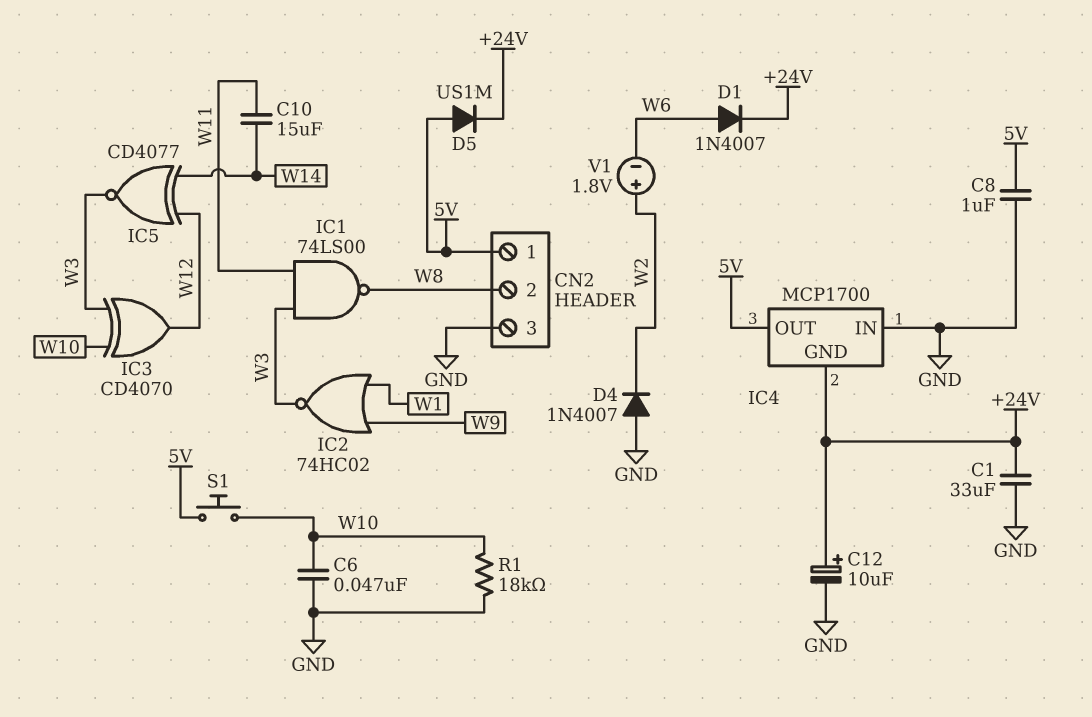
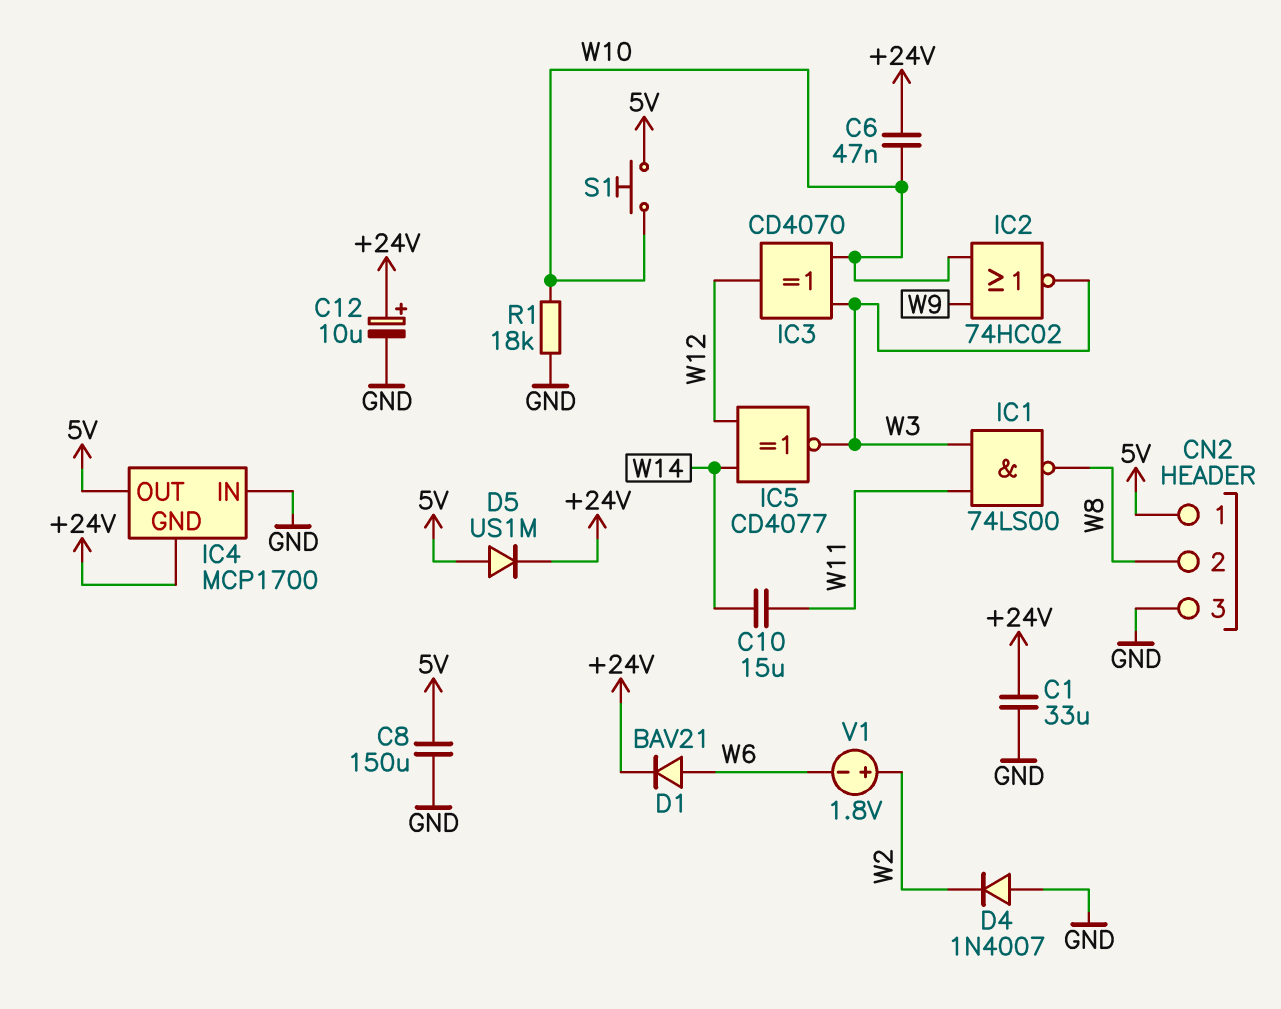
C6: 47nF (GND, W10) -> 47nF (+24V, W10)
C8: 1uF (5V, GND) -> 150uF (5V, GND)
D1: diode 1N4007 (A W6, K +24V) -> diode BAV21 (A W6, K +24V)
IC2: NOR 74HC02 (in W1, in W9, out W3) -> NOR 74HC02 (in W9, in W10, out W3)

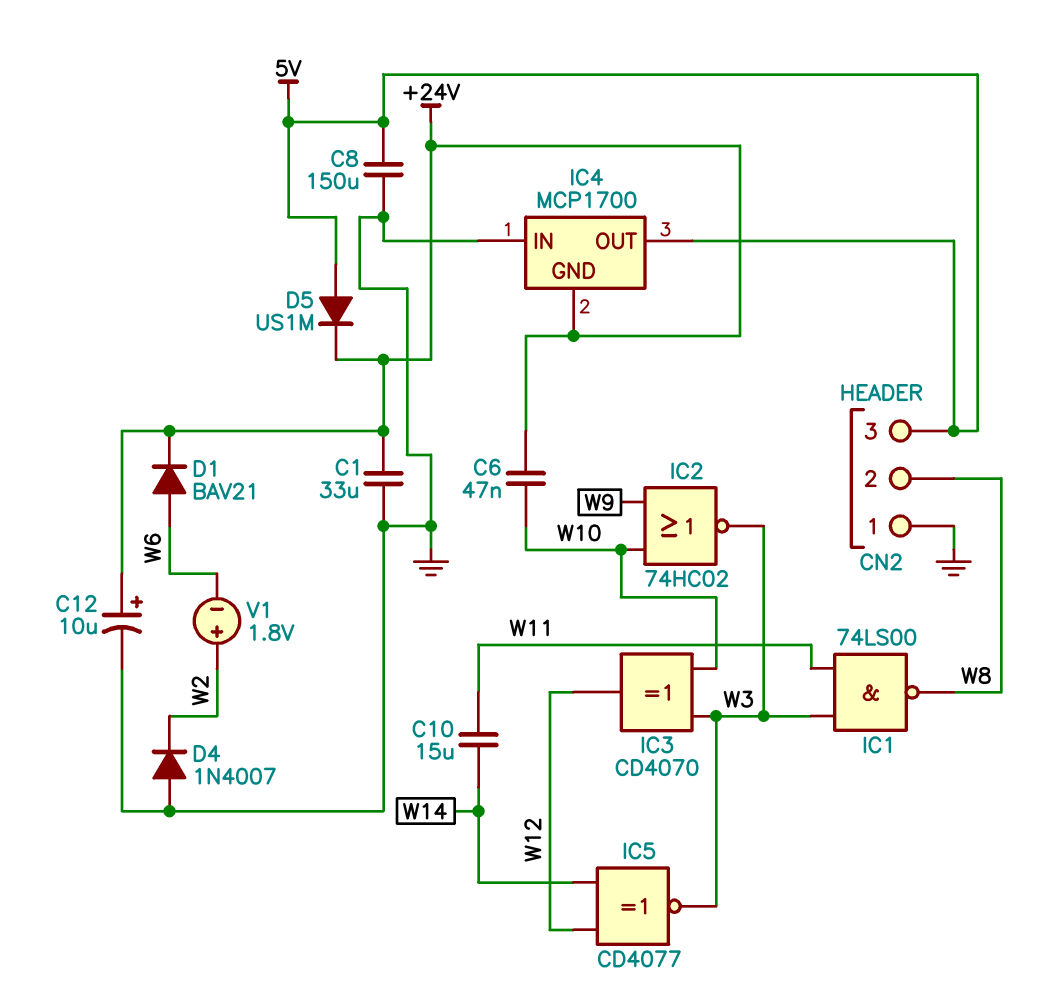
CN2 pin 1: 5V -> GND
CN2 pin 3: GND -> 5V
R1: 18k (GND, W10) -> none
S1: button (5V, W10) -> none

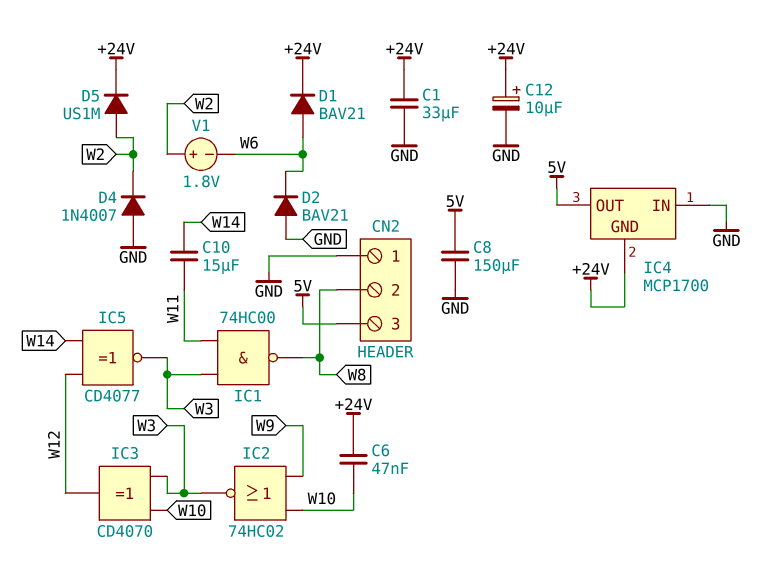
D2: none -> diode BAV21 (A GND, K W6)
D5: diode US1M (A 5V, K +24V) -> diode US1M (A W2, K +24V)
IC1: NAND 74LS00 (in W3, in W11, out W8) -> NAND 74HC00 (in W3, in W11, out W8)

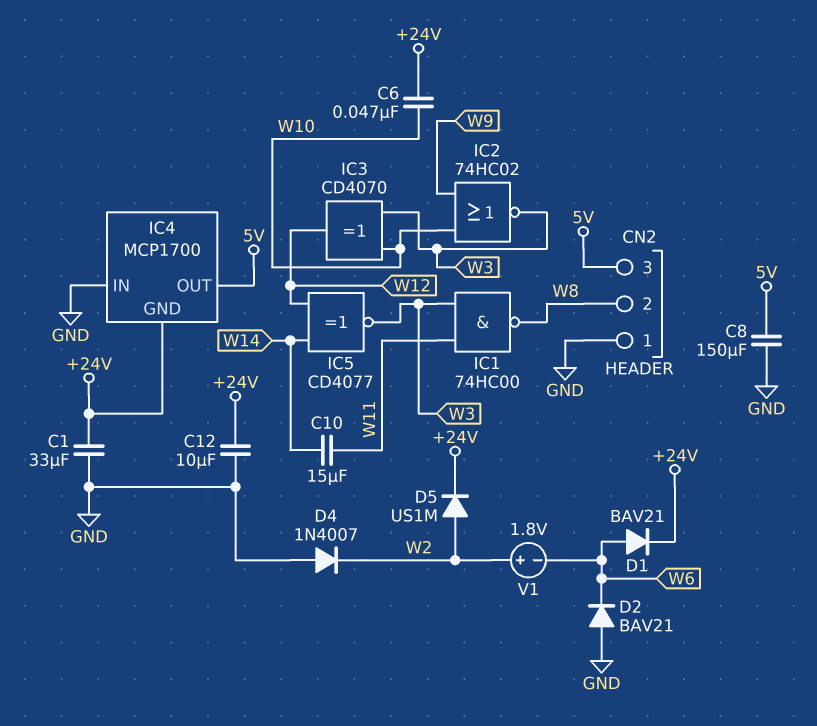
C12: 10uF (plus +24V, minus GND) -> 10uF (+24V, GND)

